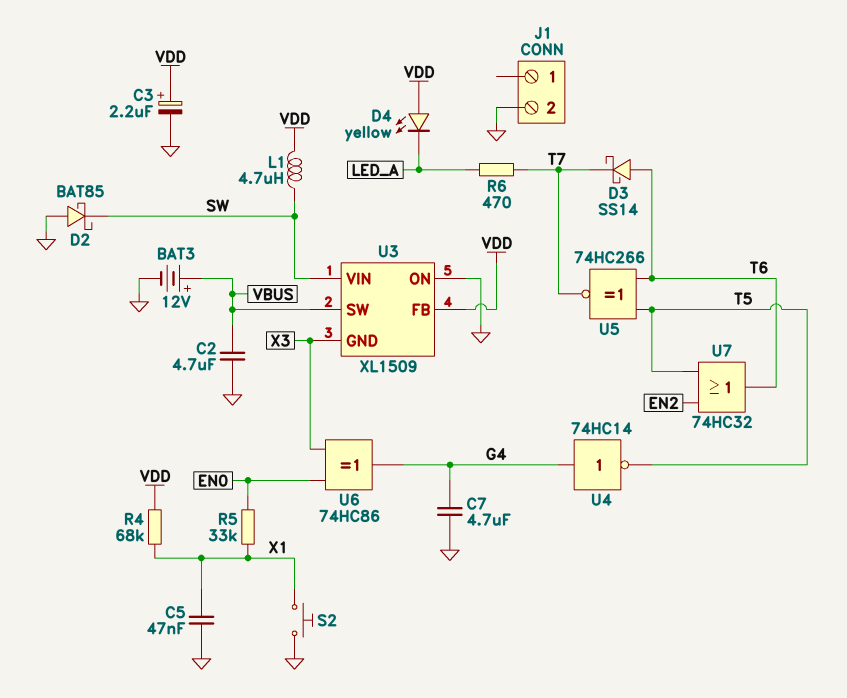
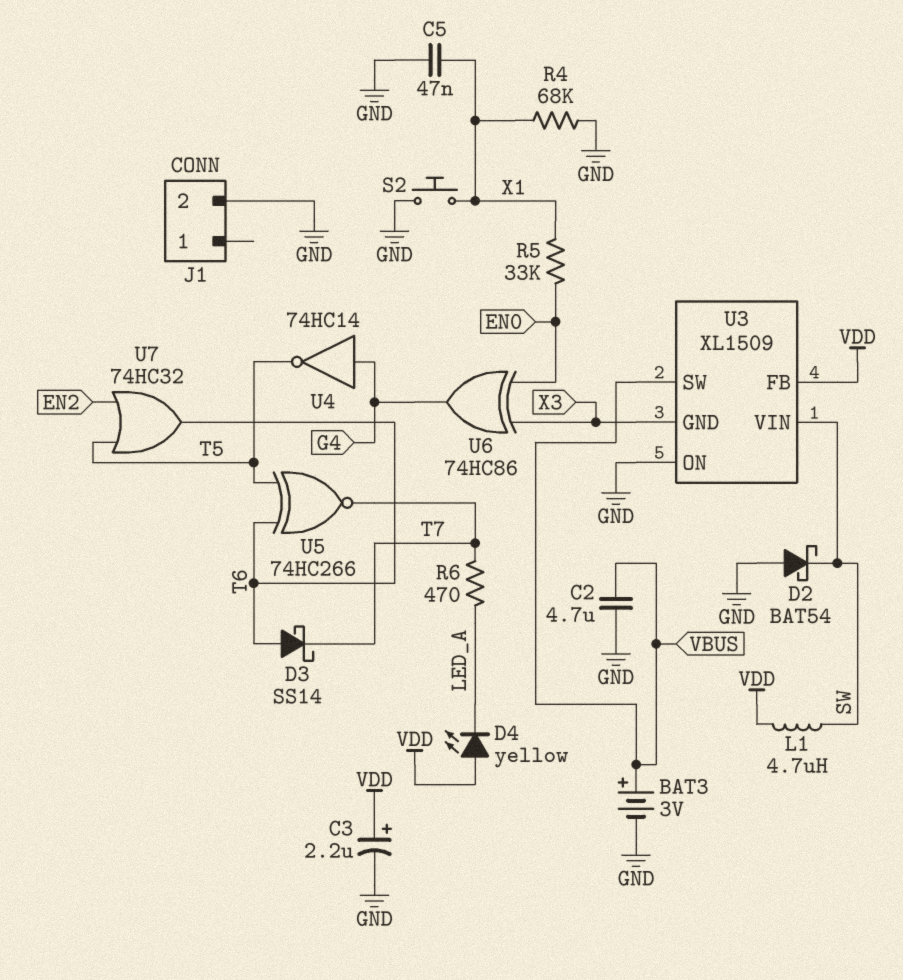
BAT3: 12V (plus VBUS, minus GND) -> 3V (plus VBUS, minus GND)
C7: 4.7uF (G4, GND) -> none
D2: schottky BAT85 (A GND, K SW) -> schottky BAT54 (A GND, K SW)
R4: 68k (VDD, X1) -> 68k (GND, X1)

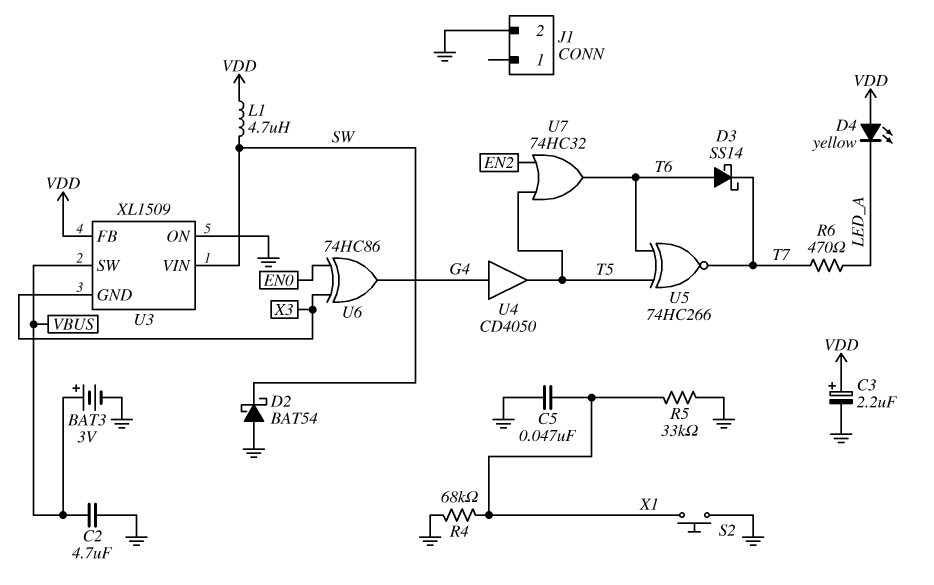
R5: 33k (EN0, X1) -> 33k (GND, X1)
U4: NOT 74HC14 (in G4, out T5) -> buffer CD4050 (in G4, out T5)

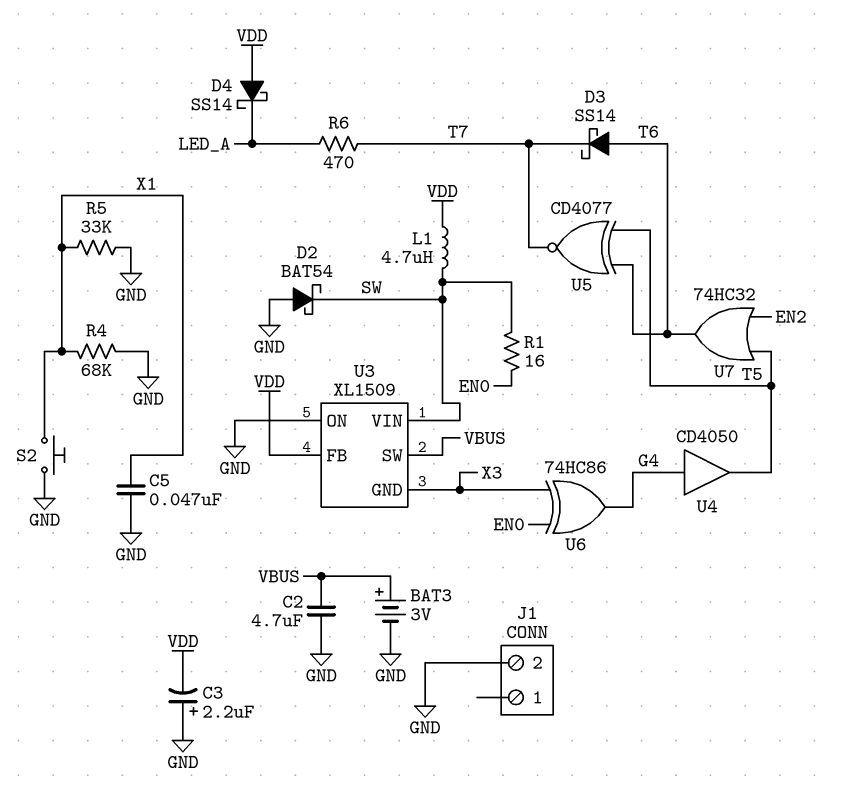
C3: 2.2uF (plus VDD, minus GND) -> 2.2uF (plus GND, minus VDD)
D4: LED yellow (A VDD, K LED_A) -> schottky SS14 (A VDD, K LED_A)
R1: none -> 16 (EN0, SW)
U5: XNOR 74HC266 (in T5, in T6, out T7) -> XNOR CD4077 (in T5, in T6, out T7)

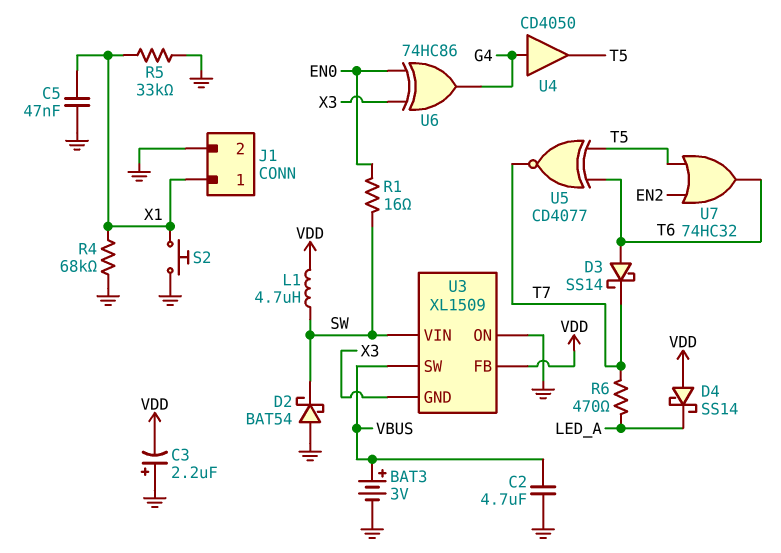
J1 pin 1: none -> X1

